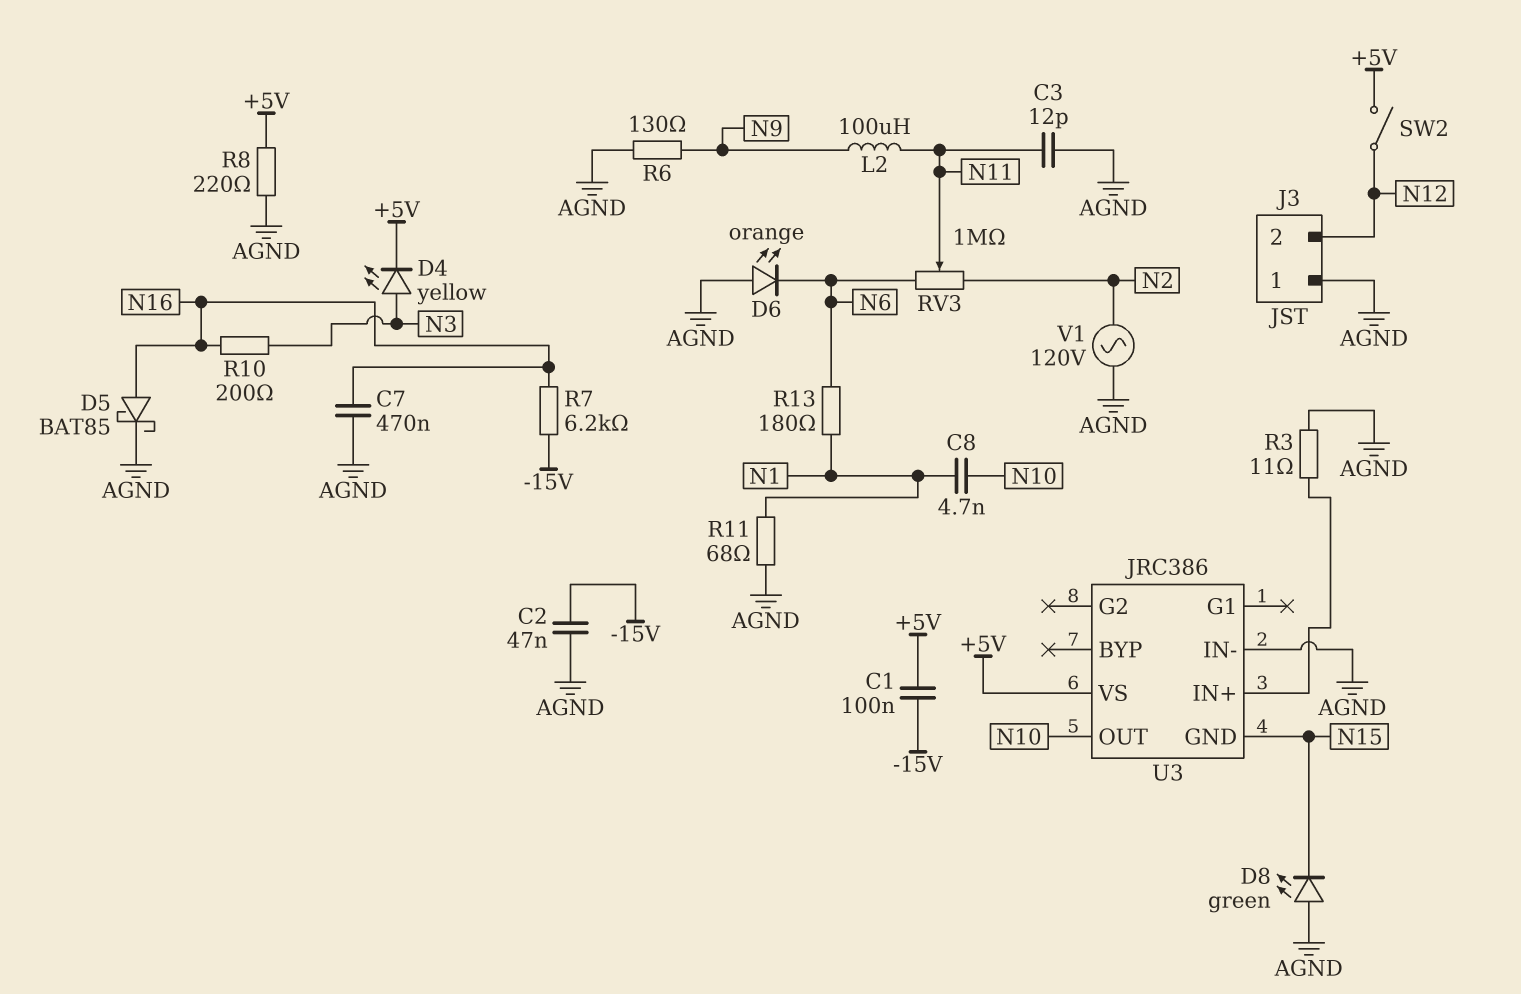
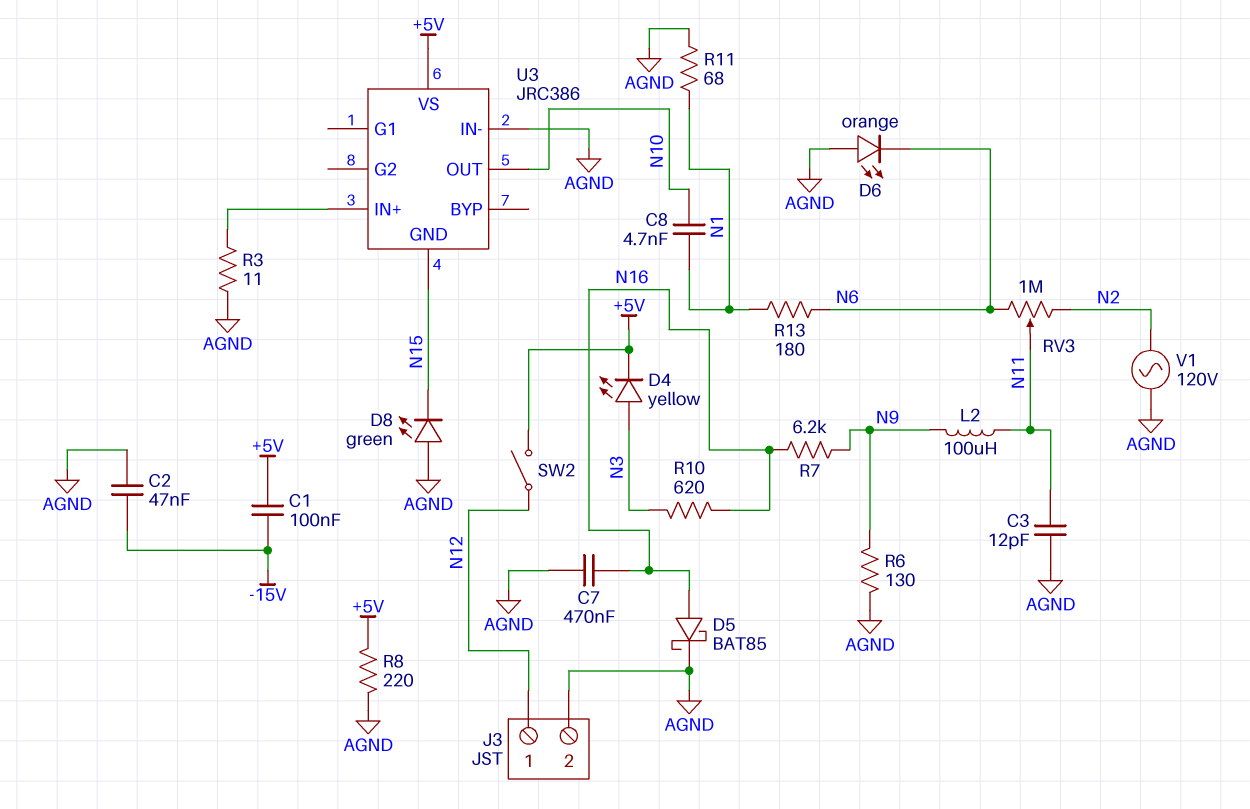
J3 pin 1: AGND -> N12
J3 pin 2: N12 -> AGND
R7: 6.2k (-15V, N16) -> 6.2k (N9, N16)
R10: 200 (N3, N16) -> 620 (N3, N16)

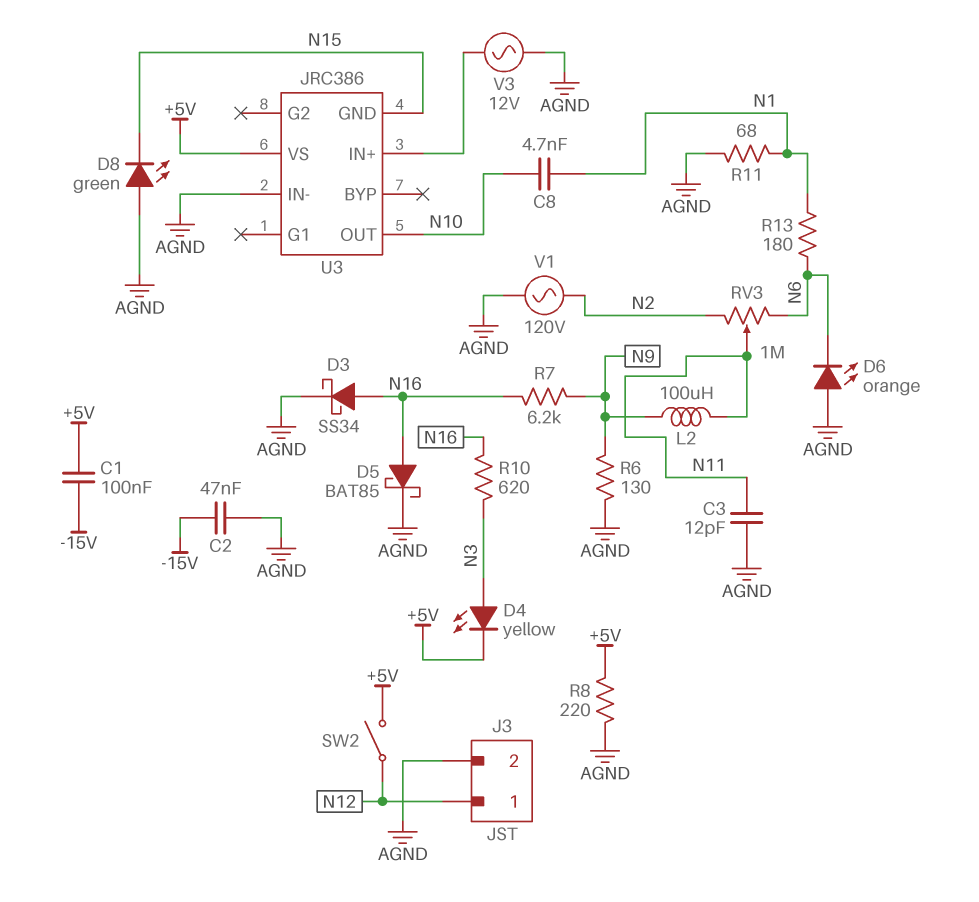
C7: 470nF (AGND, N16) -> none
D3: none -> schottky SS34 (A N16, K AGND)
R3: 11 (AGND, U3/IN+) -> none
V3: none -> AC 12V (AGND, U3/IN+)

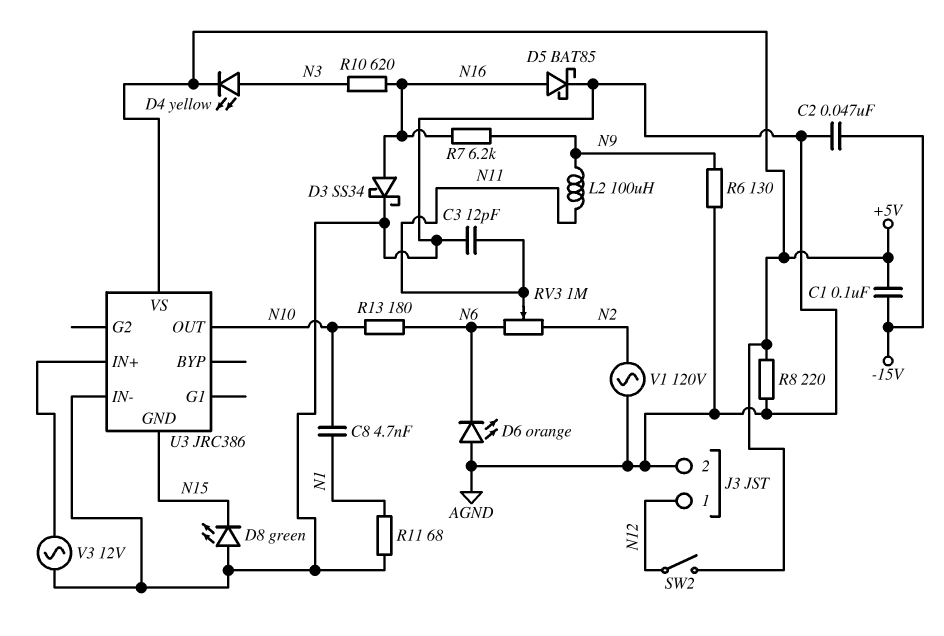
R13: 180 (N1, N6) -> 180 (N6, N10)

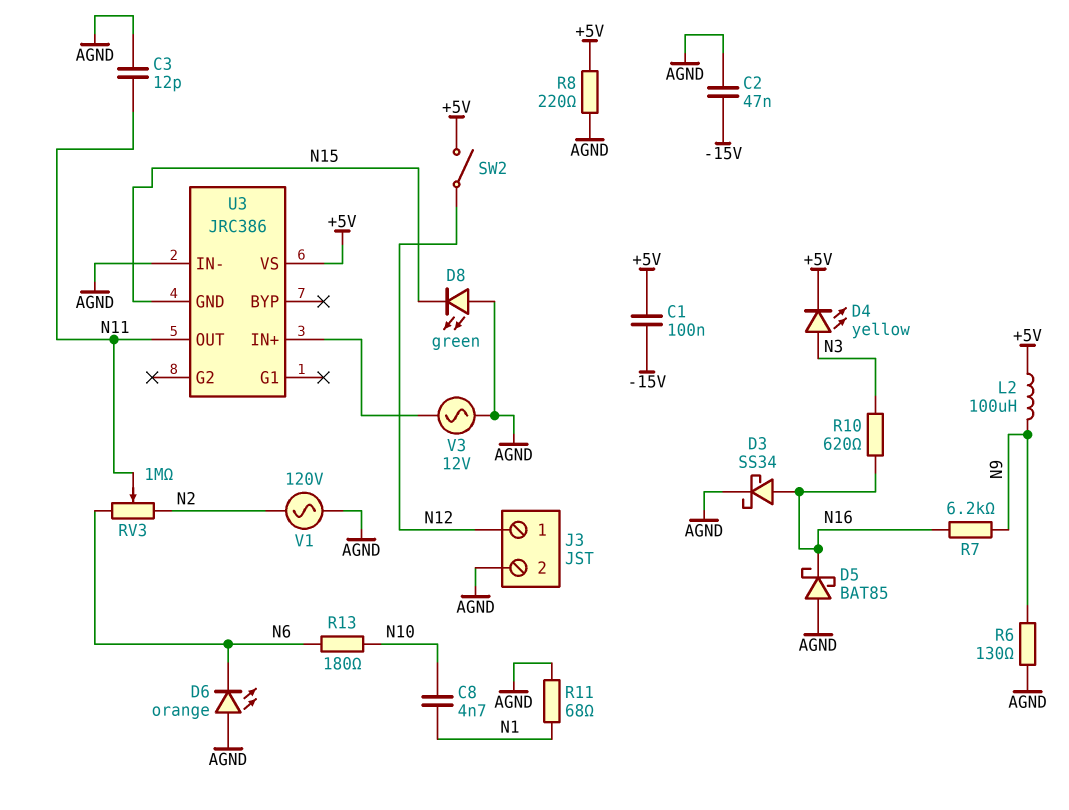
D5: schottky BAT85 (A N16, K AGND) -> schottky BAT85 (A AGND, K N16)
L2: 100uH (N9, N11) -> 100uH (+5V, N9)
U3 pin OUT: N10 -> N11

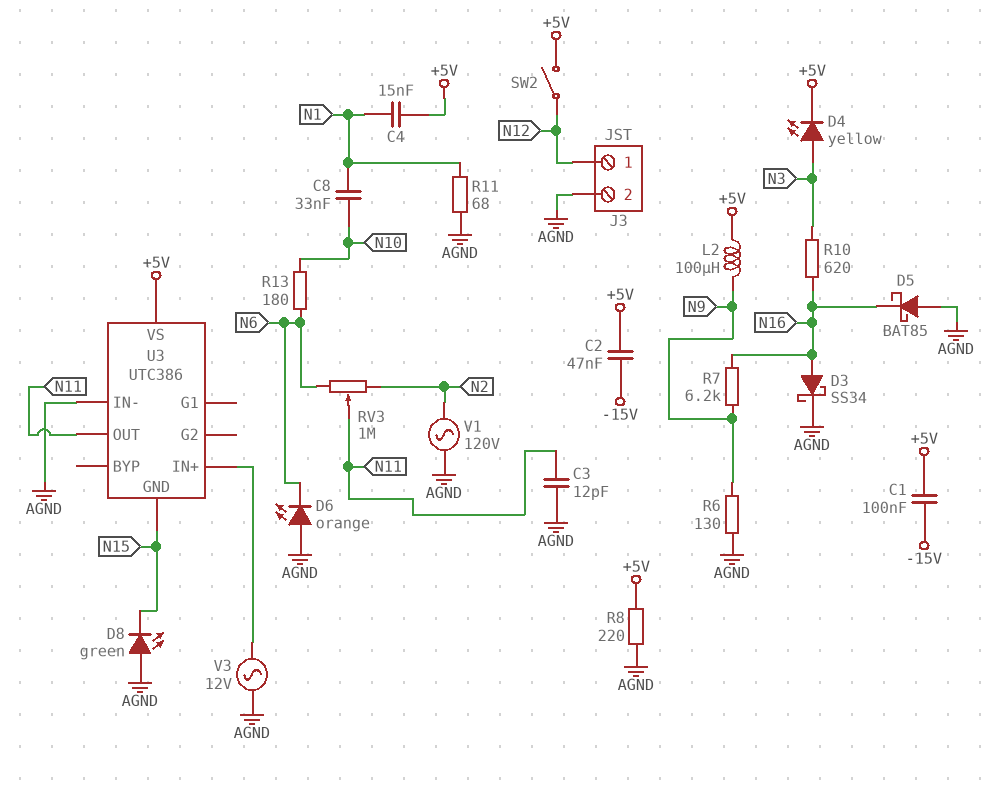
C2: 47nF (-15V, AGND) -> 47nF (+5V, -15V)
C4: none -> 15nF (+5V, N1)
C8: 4.7nF (N1, N10) -> 33nF (N1, N10)
U3: JRC386 -> UTC386

